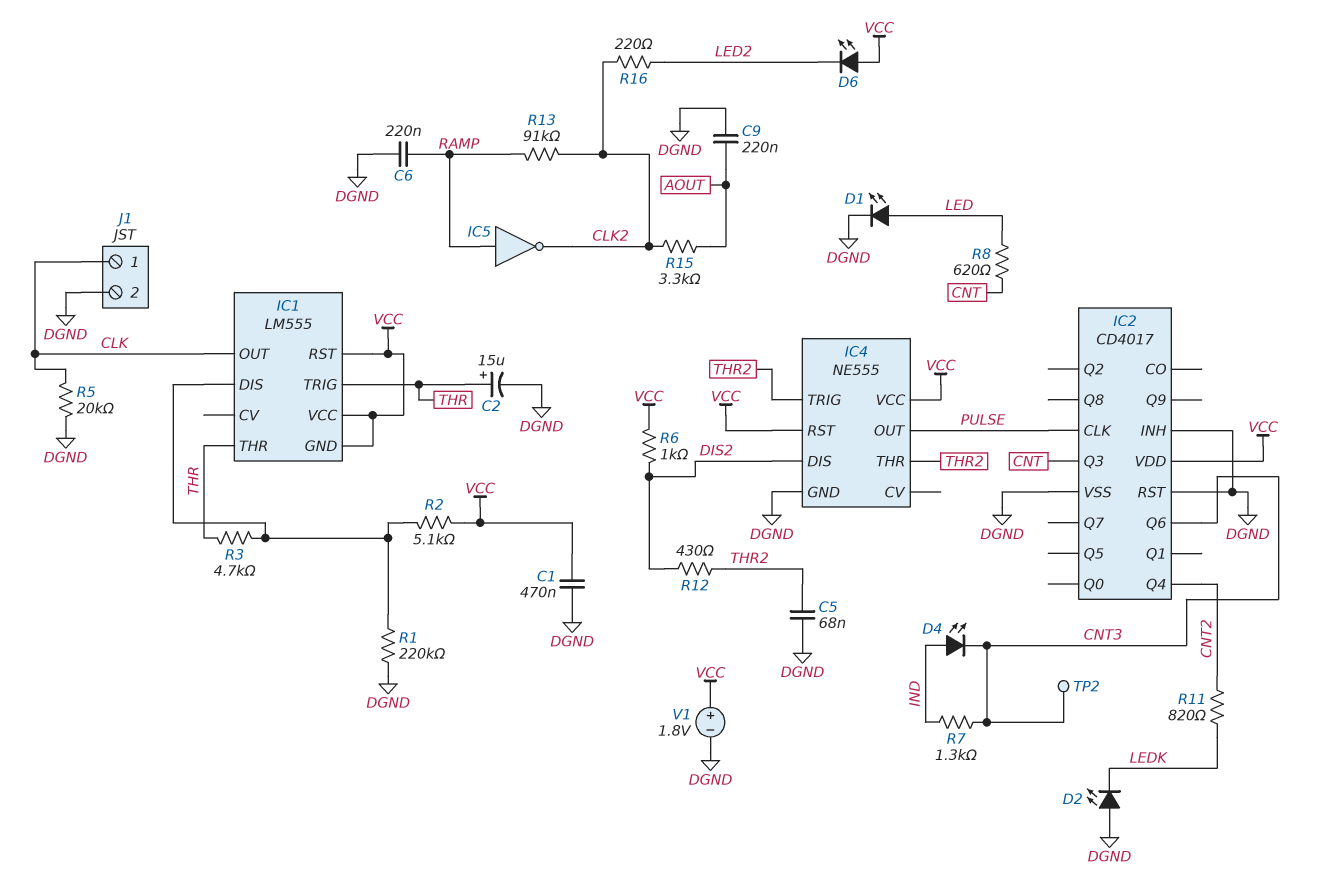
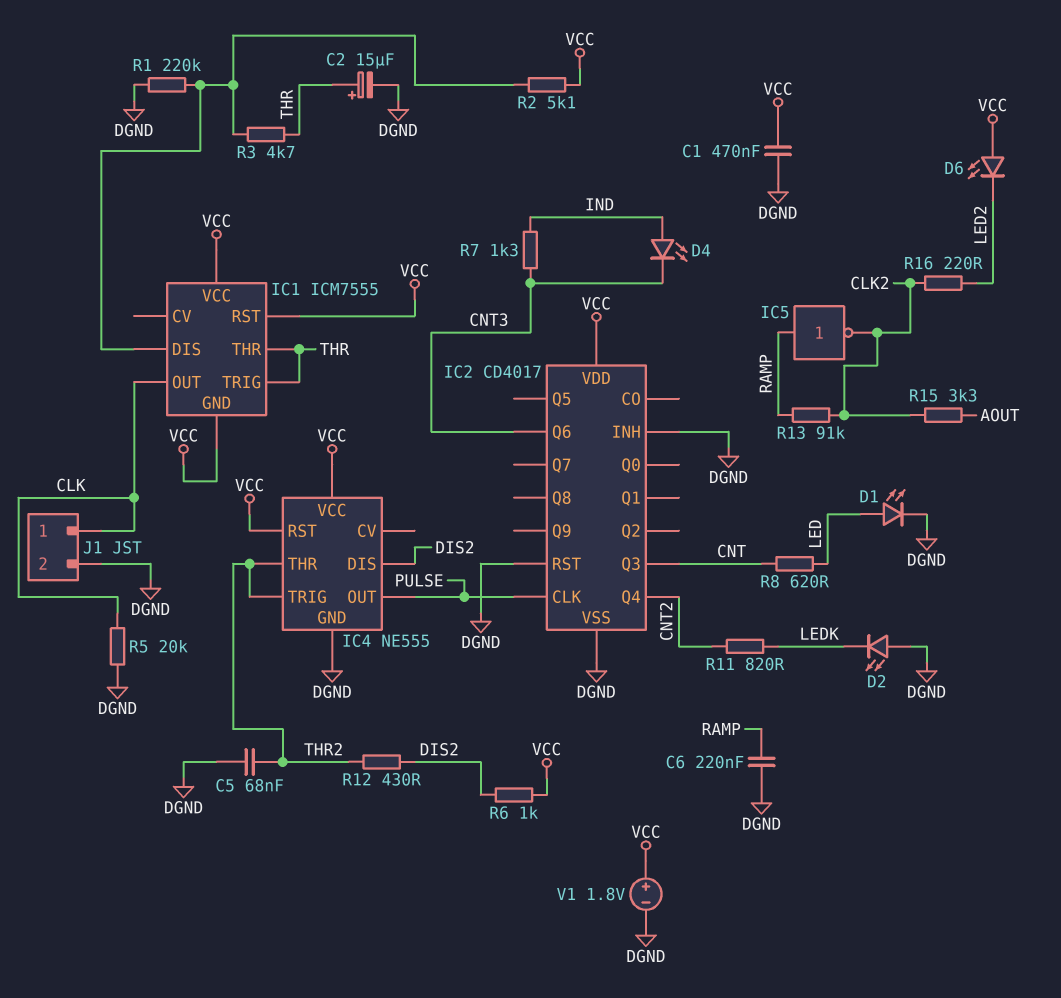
C9: 220nF (AOUT, DGND) -> none
IC1: LM555 -> ICM7555
TP2: test point (CNT3) -> none

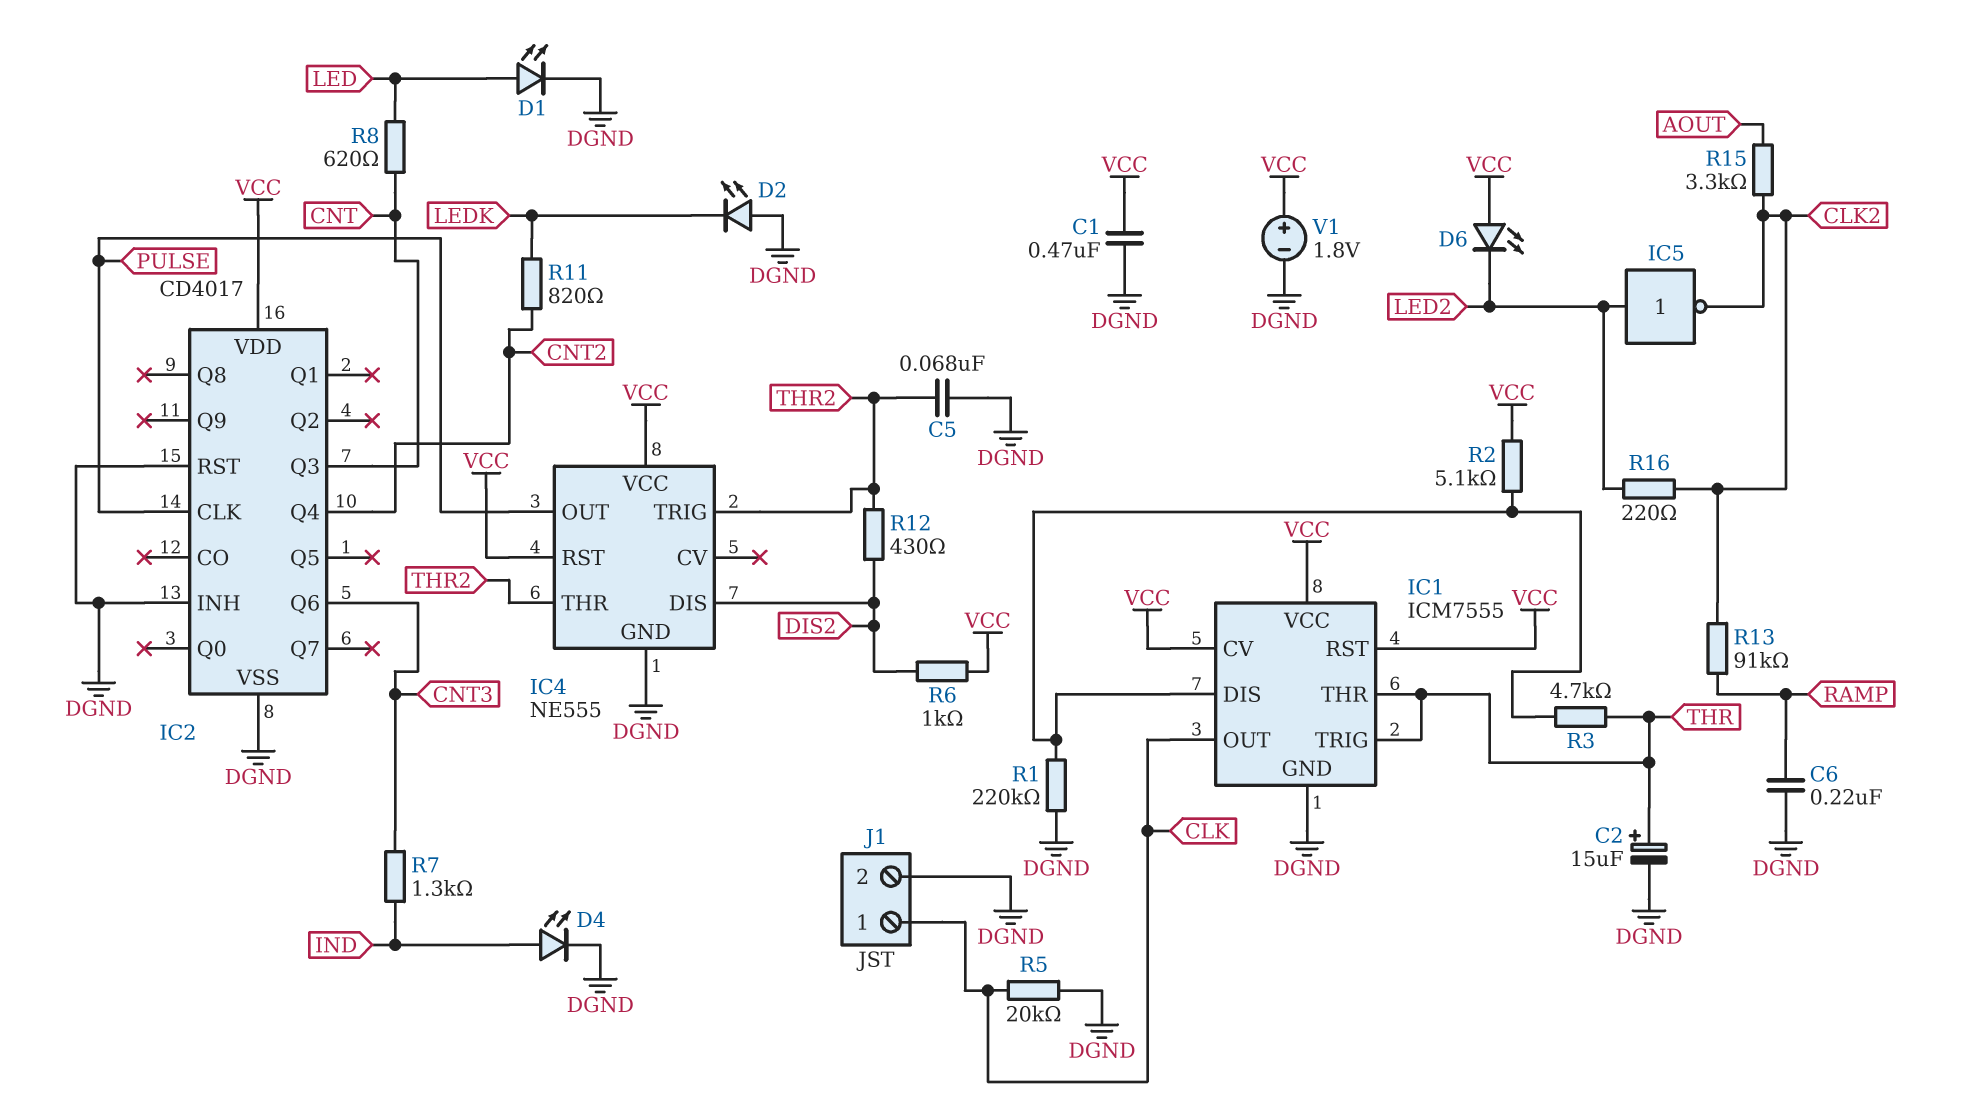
D4: LED (A IND, K CNT3) -> LED (A IND, K DGND)
IC1 pin CV: none -> VCC
IC1 pin GND: VCC -> DGND
IC5: NOT (in RAMP, out CLK2) -> NOT (in LED2, out CLK2)

